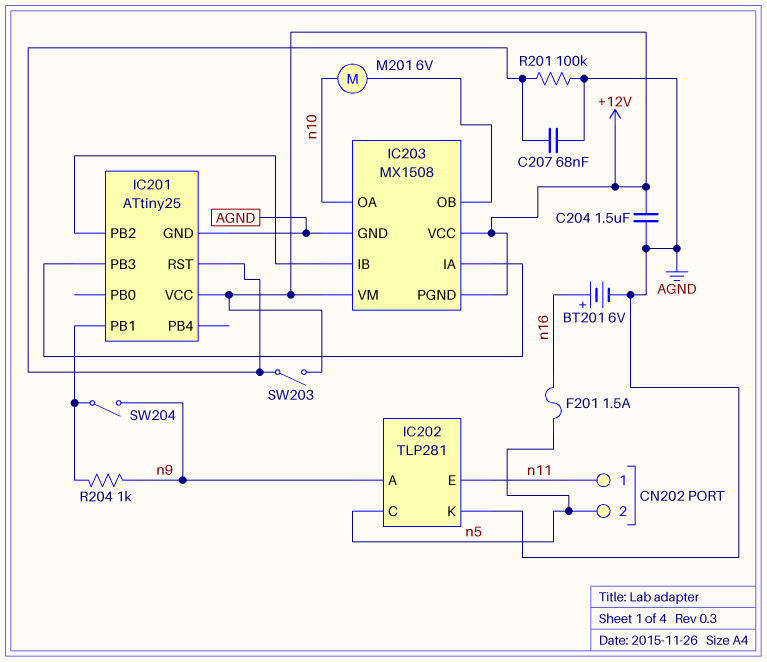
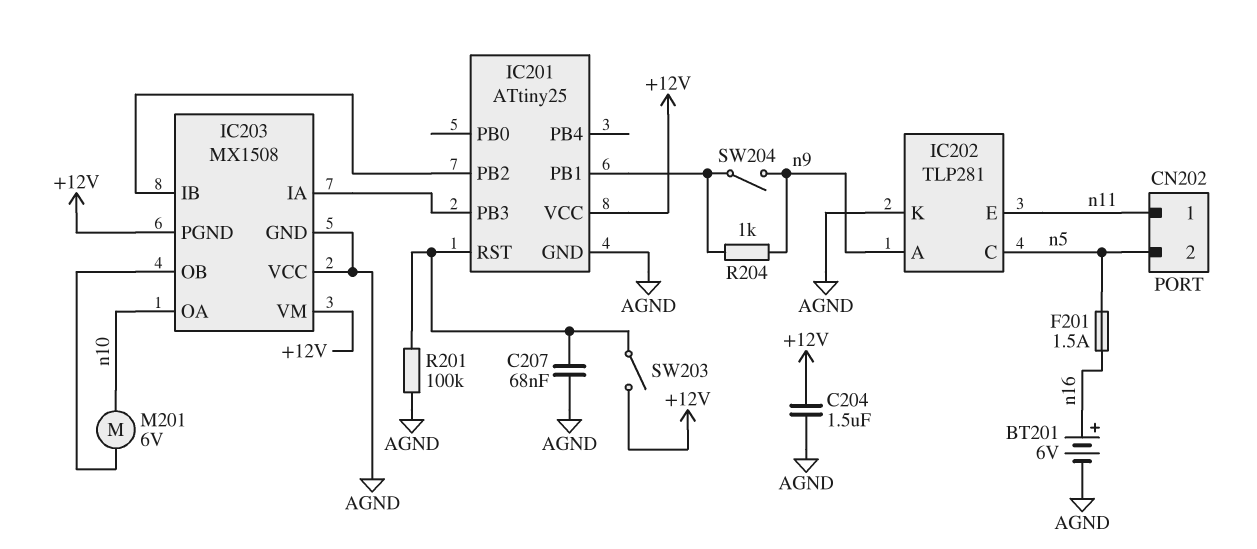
IC203 pin VCC: +12V -> AGND

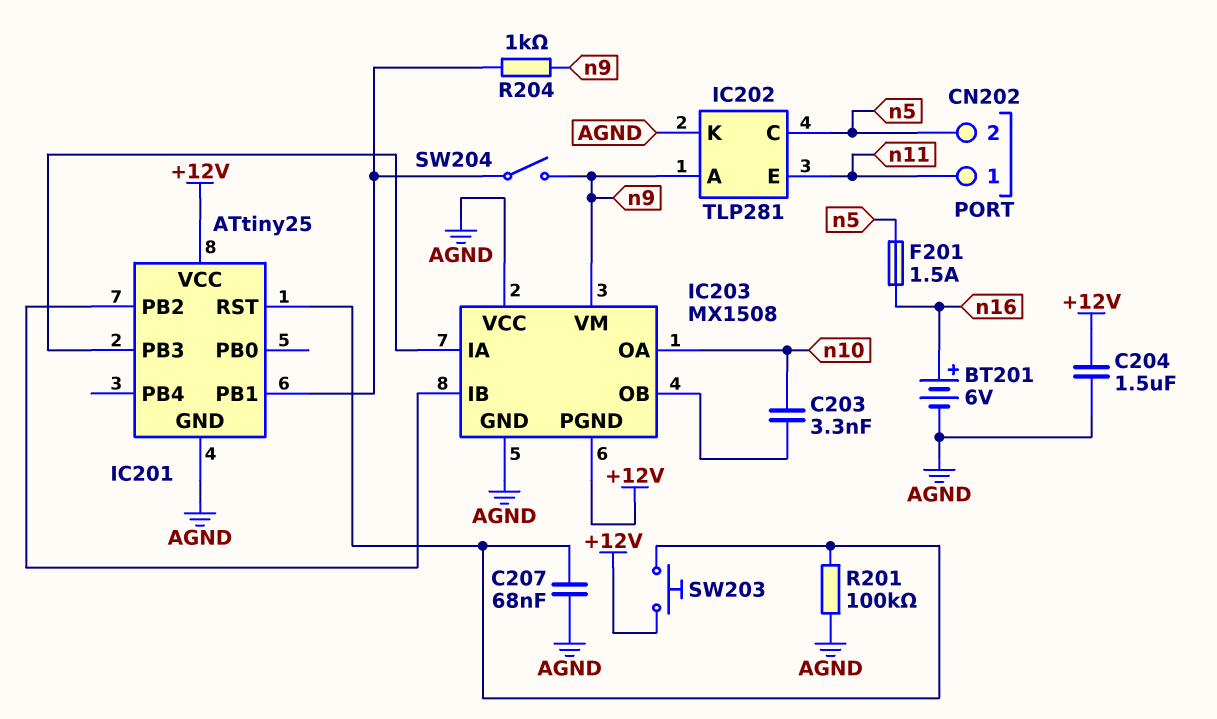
C203: none -> 3.3nF (IC203/OB, n10)
IC203 pin VM: +12V -> n9
M201: motor 6V (IC203/OB, n10) -> none
SW203: switch (+12V, IC201/RST) -> button (+12V, IC201/RST)

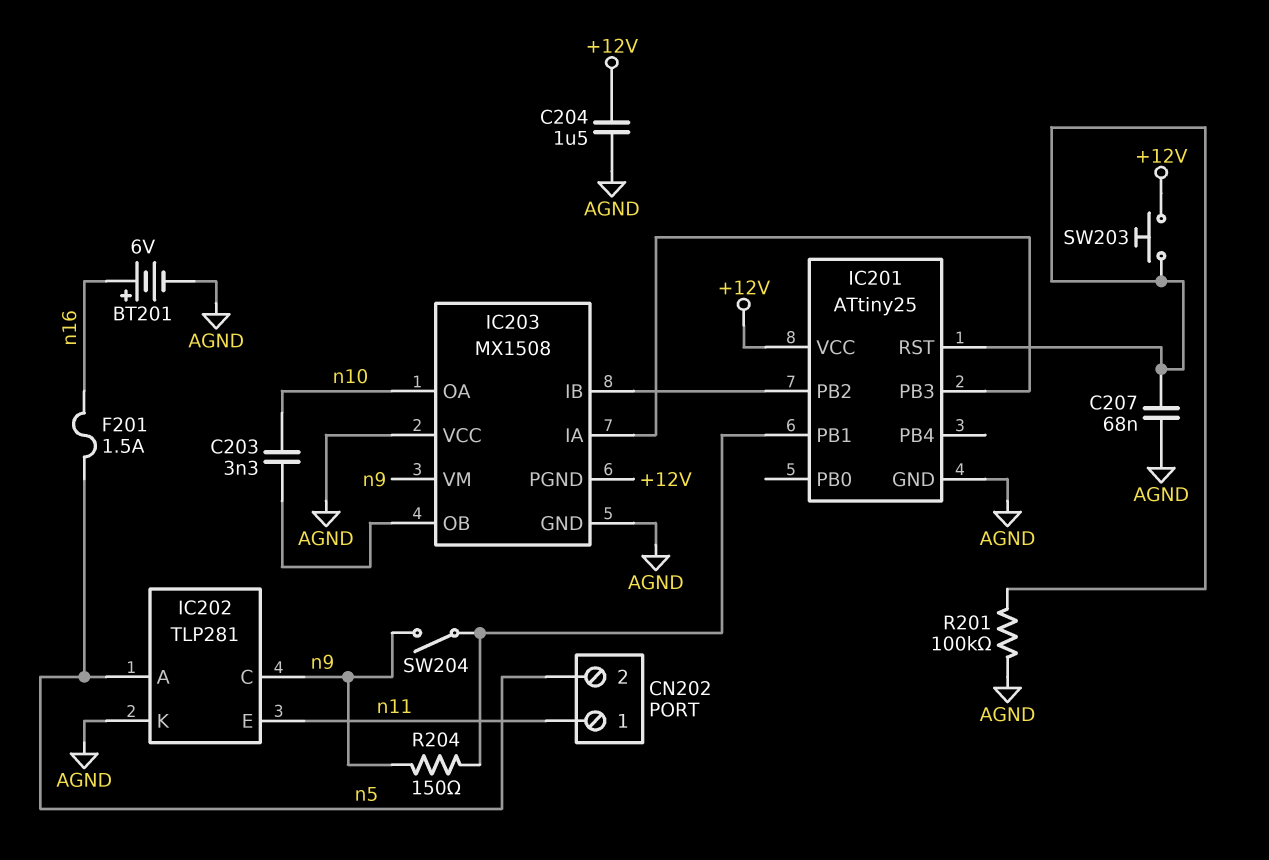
IC202 pin A: n9 -> n5
IC202 pin C: n5 -> n9
R204: 1k (IC201/PB1, n9) -> 150 (IC201/PB1, n9)

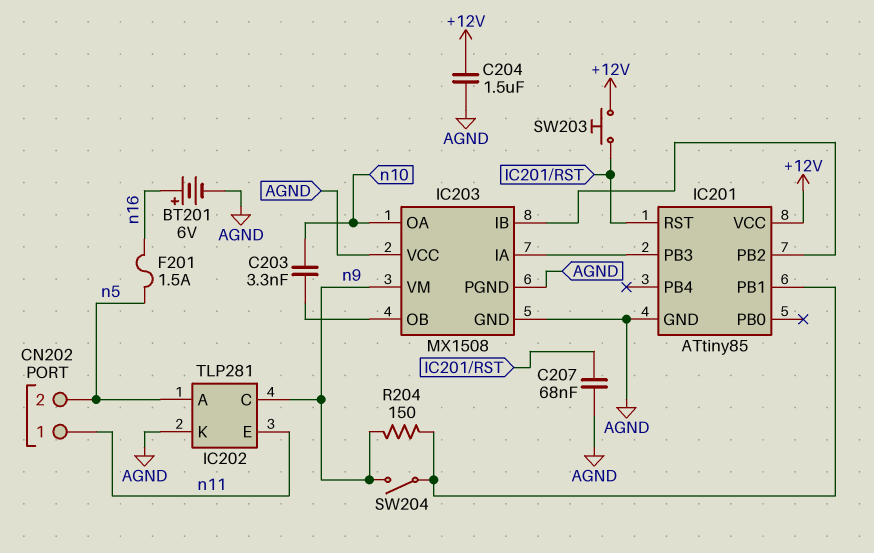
IC201: ATtiny25 -> ATtiny85
IC203 pin PGND: +12V -> AGND
R201: 100k (AGND, IC201/RST) -> none

